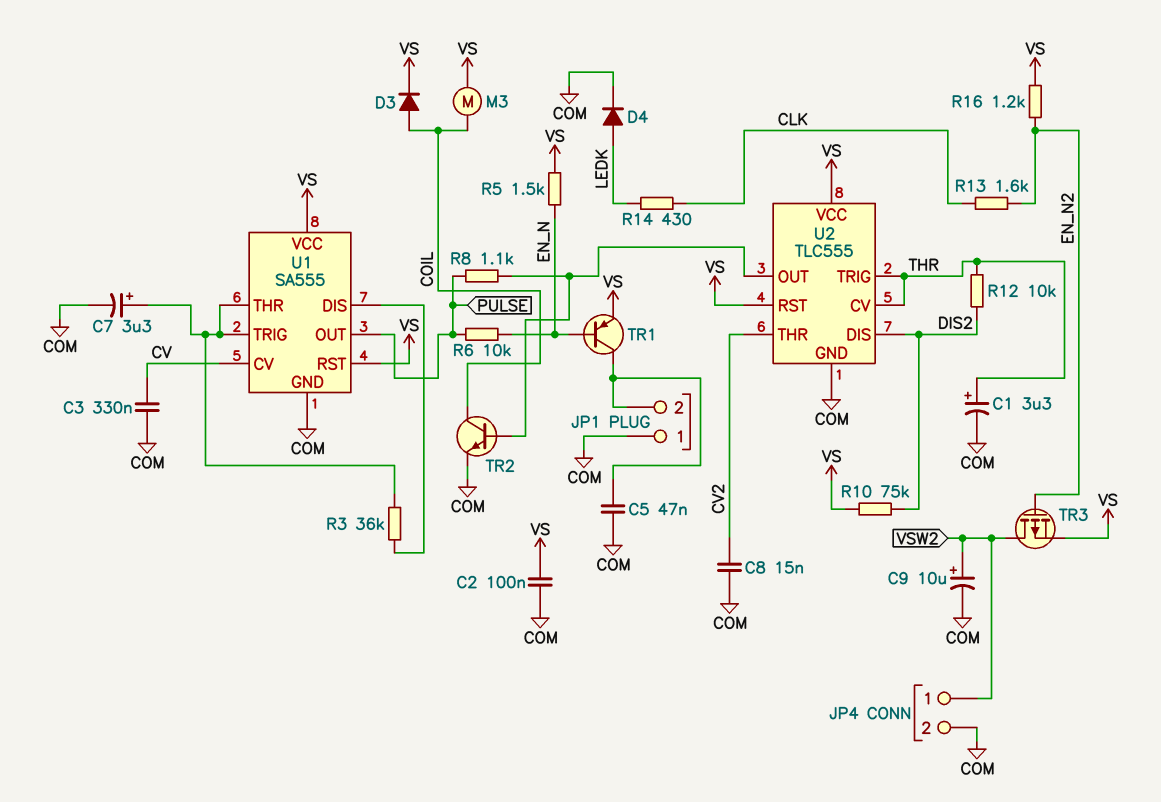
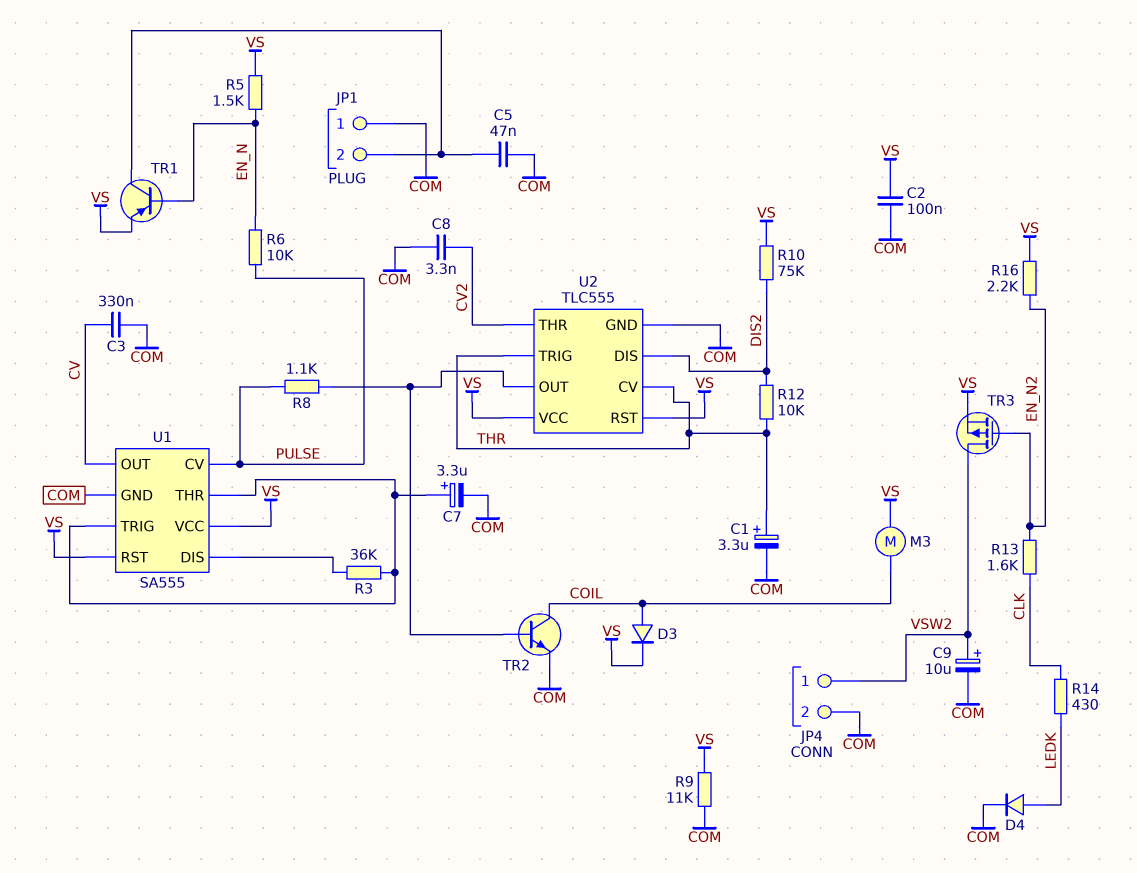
C8: 15nF (COM, CV2) -> 3.3nF (COM, CV2)
R9: none -> 11k (COM, VS)
R16: 1.2k (EN_N2, VS) -> 2.2k (EN_N2, VS)
U1 pin CV: CV -> PULSE
U1 pin OUT: PULSE -> CV

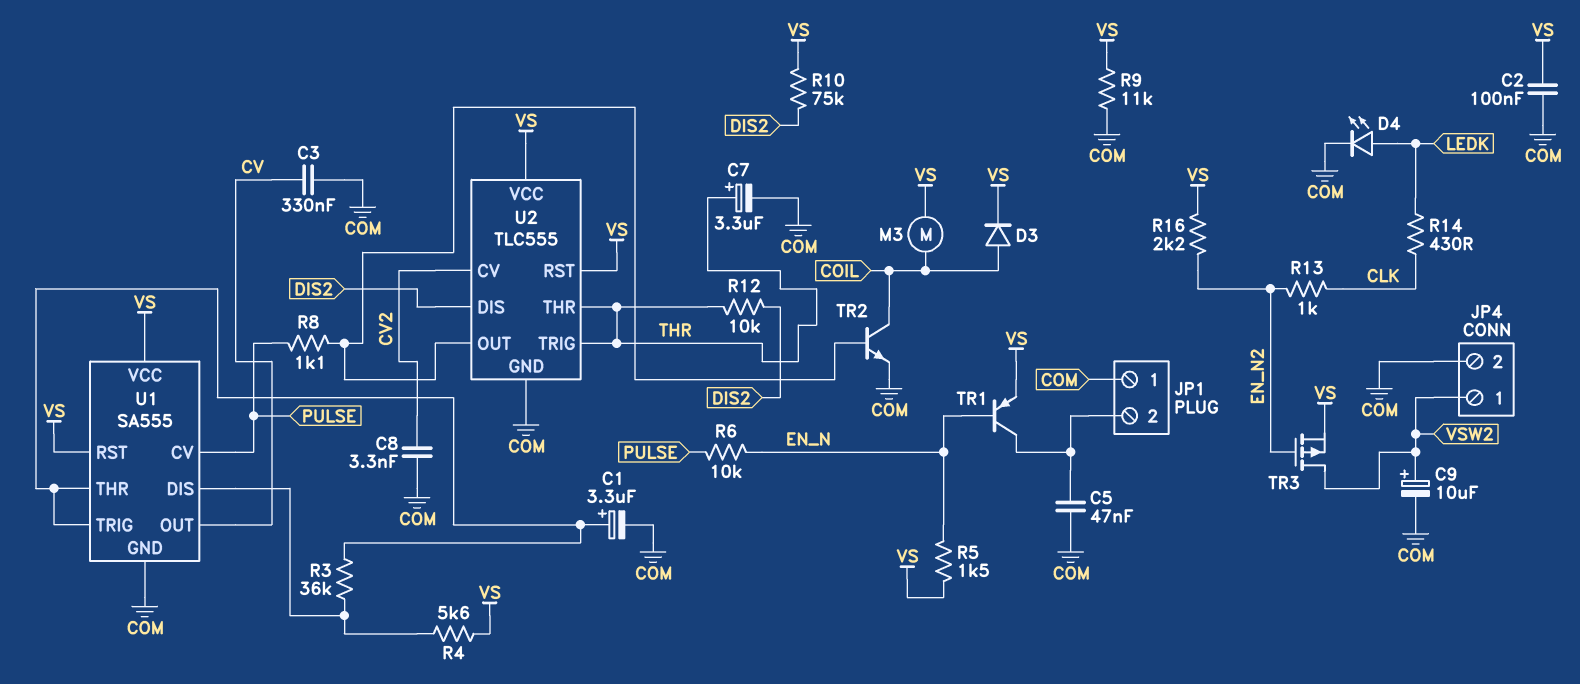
C1: 3.3uF (plus THR, minus COM) -> 3.3uF (plus U1/THR, minus COM)
C7: 3.3uF (plus U1/THR, minus COM) -> 3.3uF (plus THR, minus COM)
D4: diode (A LEDK, K COM) -> LED (A LEDK, K COM)
R4: none -> 5.6k (U1/DIS, VS)
R13: 1.6k (CLK, EN_N2) -> 1k (CLK, EN_N2)
U2 pin CV: THR -> CV2
U2 pin THR: CV2 -> THR

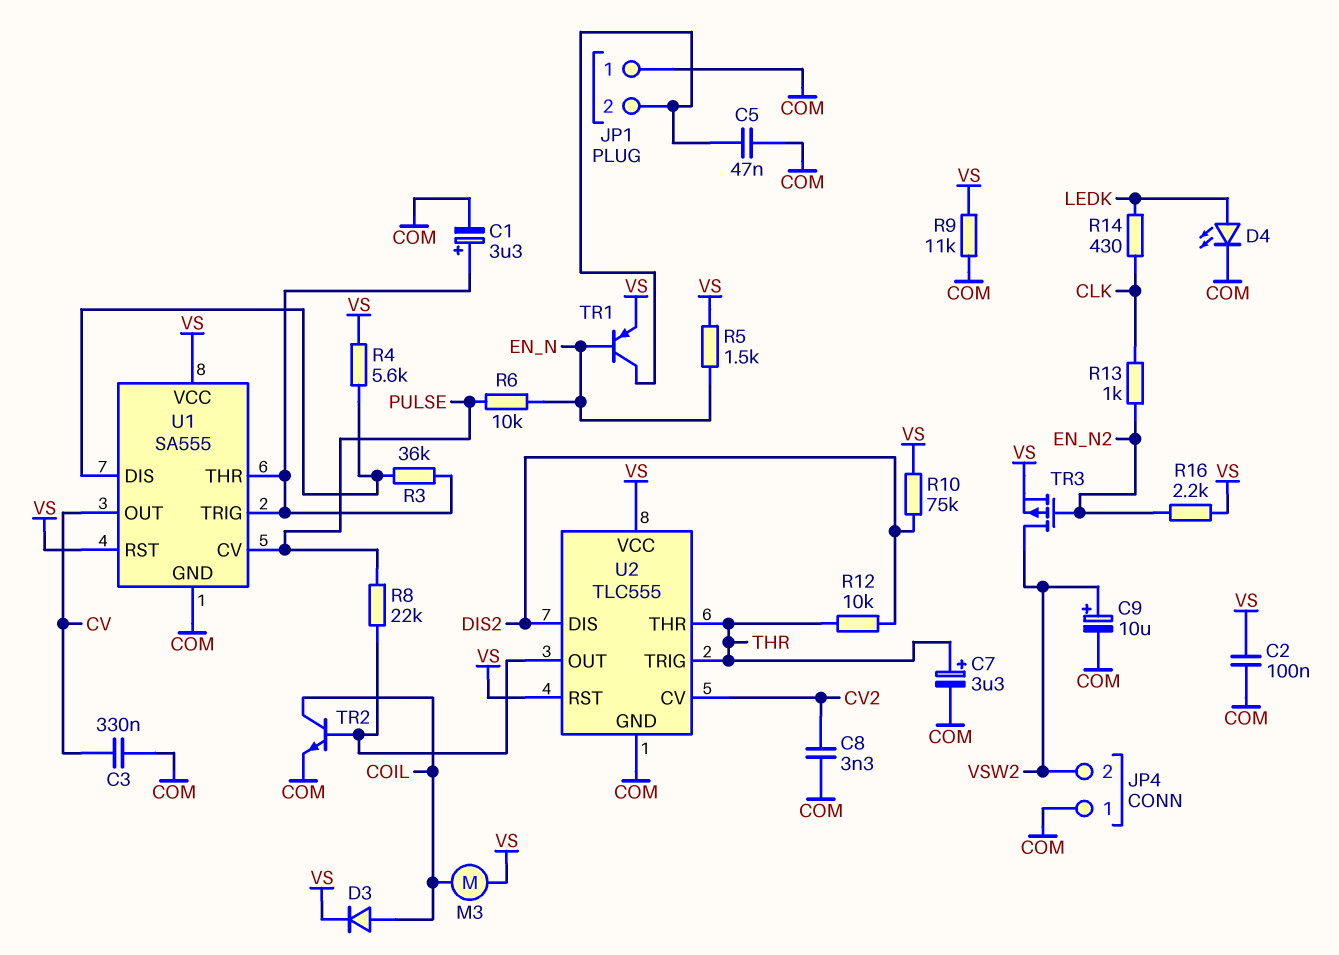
JP4 pin 1: VSW2 -> COM
JP4 pin 2: COM -> VSW2
R8: 1.1k (PULSE, U2/OUT) -> 22k (PULSE, U2/OUT)

